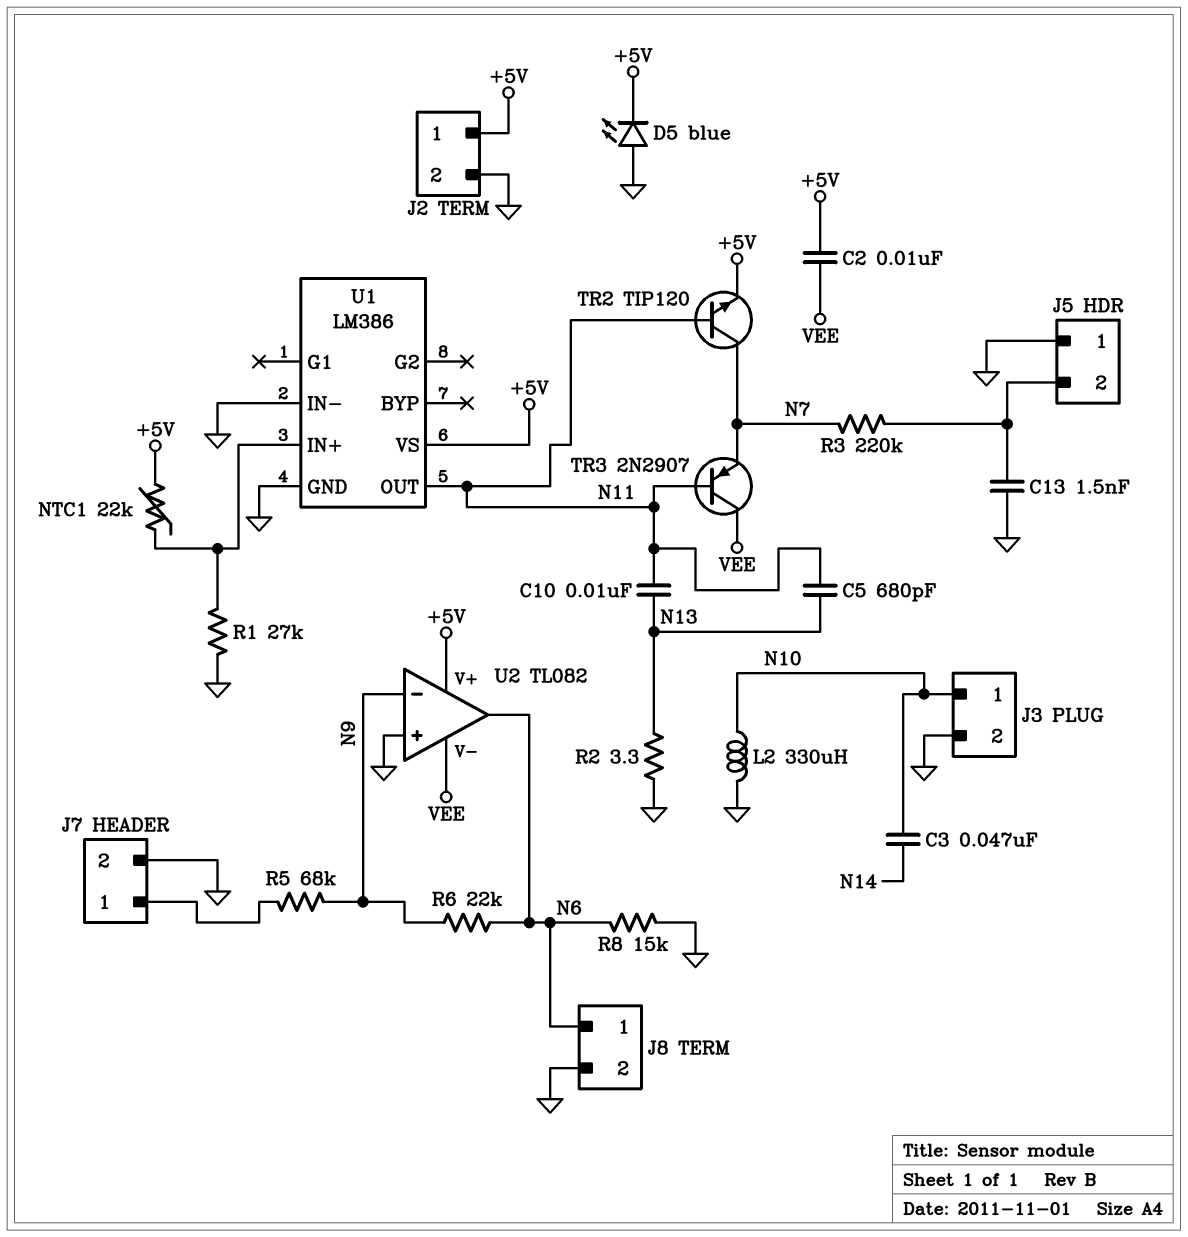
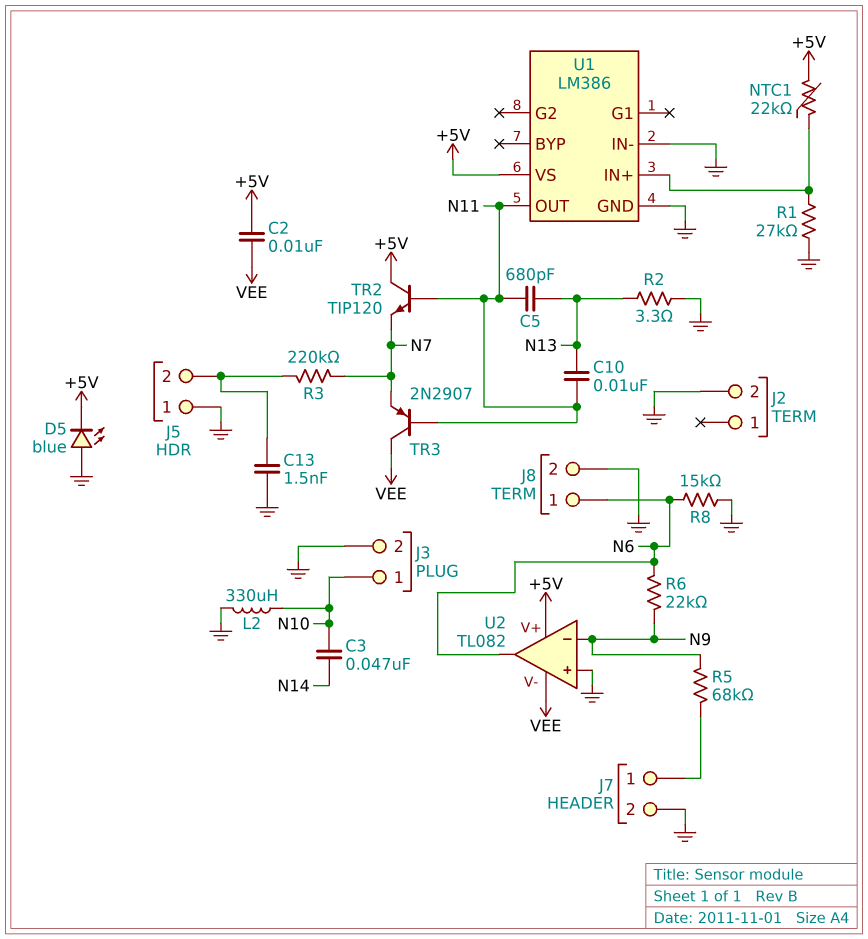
J2 pin 1: +5V -> none
TR2: NPN TIP120 (B N11, C N7, E +5V) -> NPN TIP120 (B N11, C +5V, E N7)

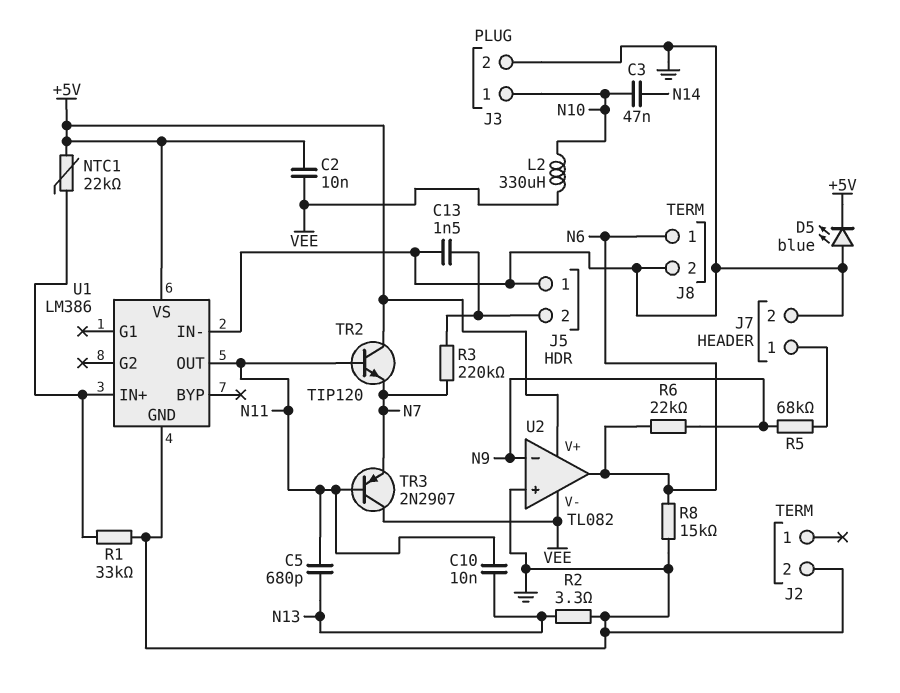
L2: 330uH (GND, N10) -> 330uH (N10, VEE)
R1: 27k (GND, U1/IN+) -> 33k (GND, U1/IN+)

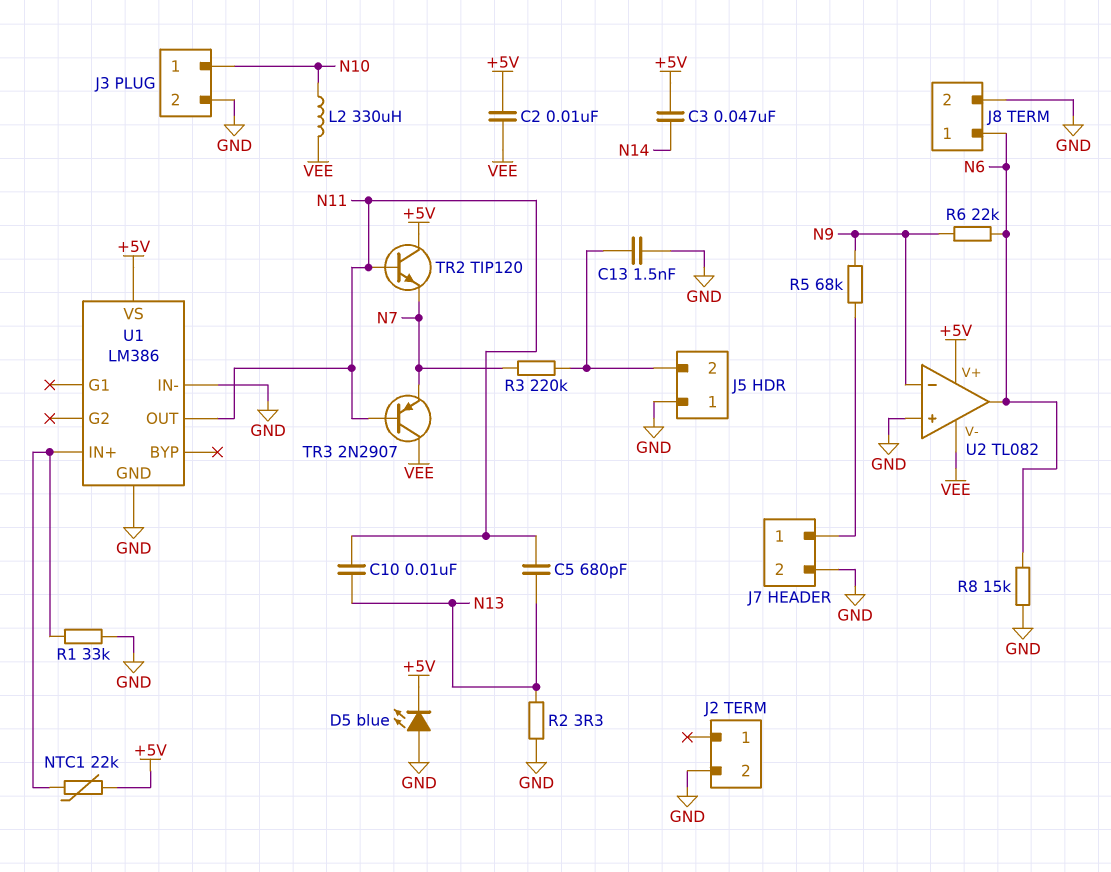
C3: 47nF (N10, N14) -> 47nF (+5V, N14)

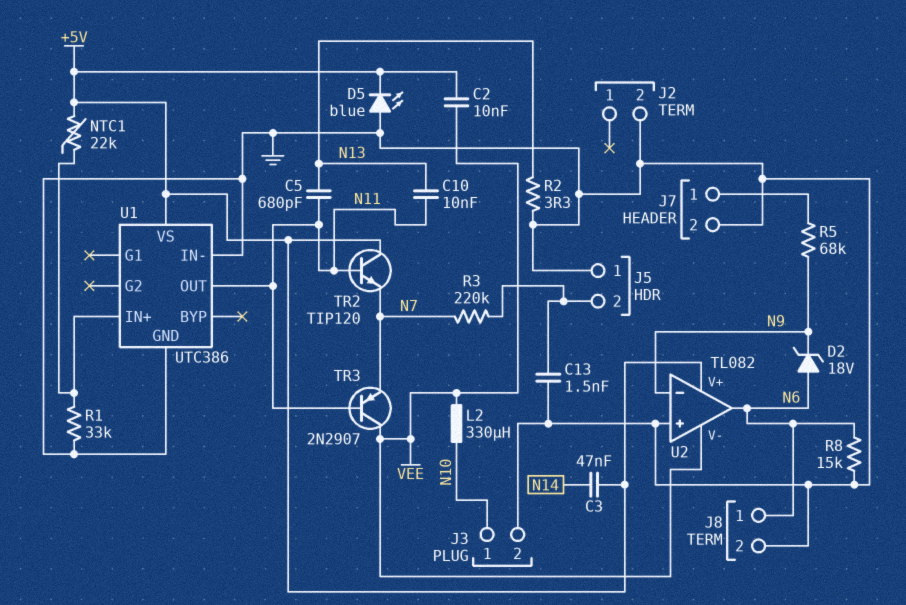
D2: none -> zener 18V (A N6, K N9)
R6: 22k (N6, N9) -> none
U1: LM386 -> UTC386

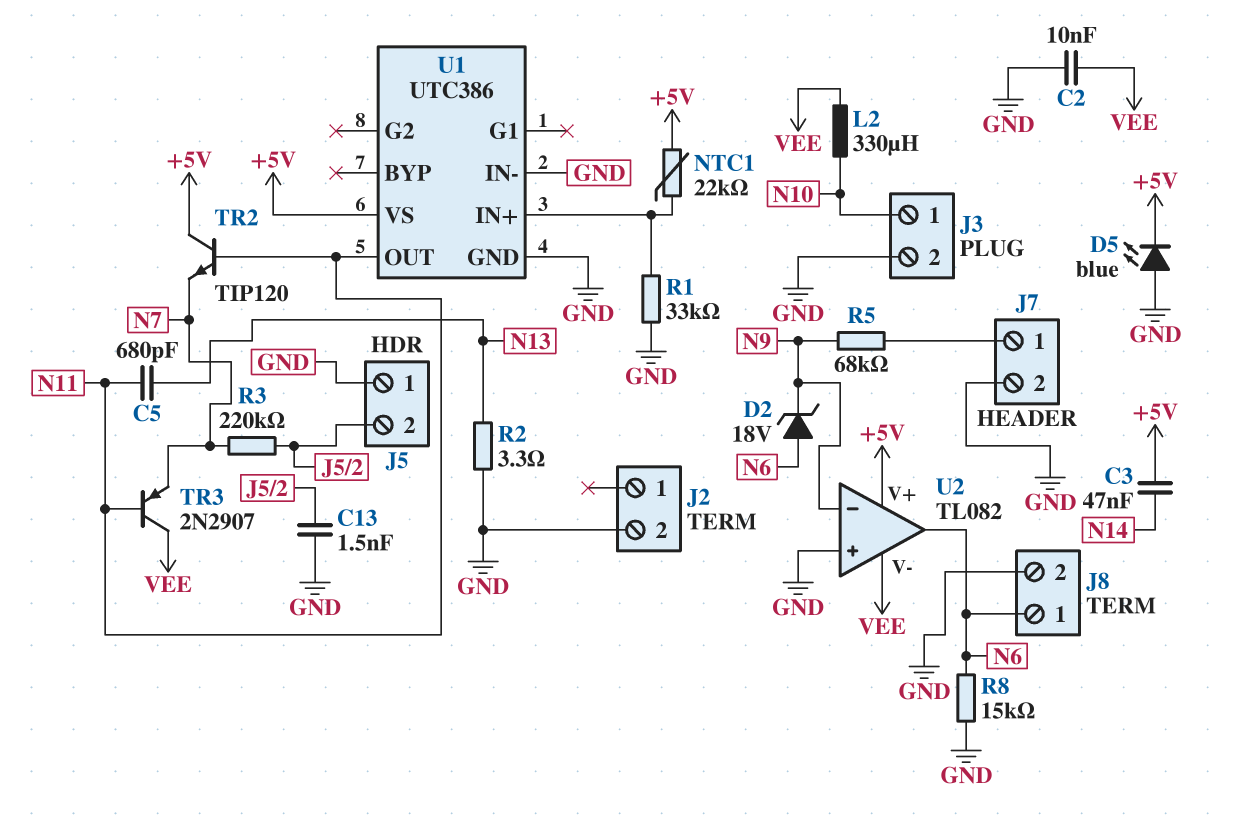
C2: 10nF (+5V, VEE) -> 10nF (GND, VEE)
C10: 10nF (N11, N13) -> none

